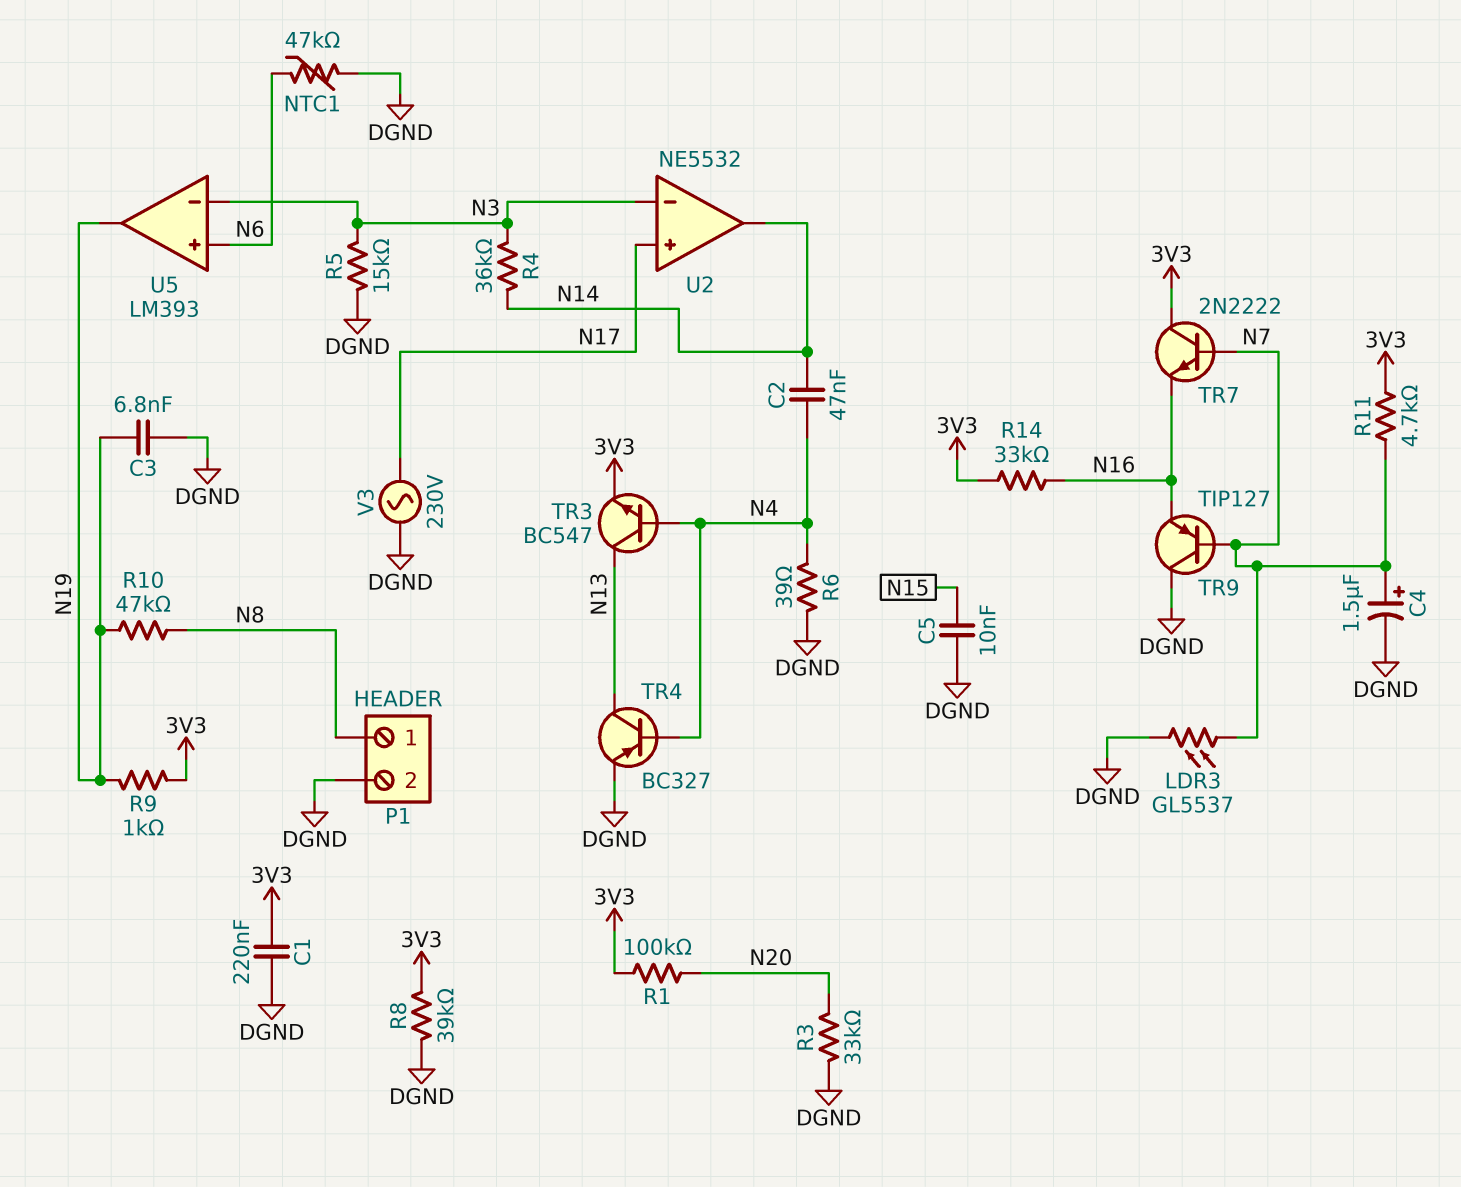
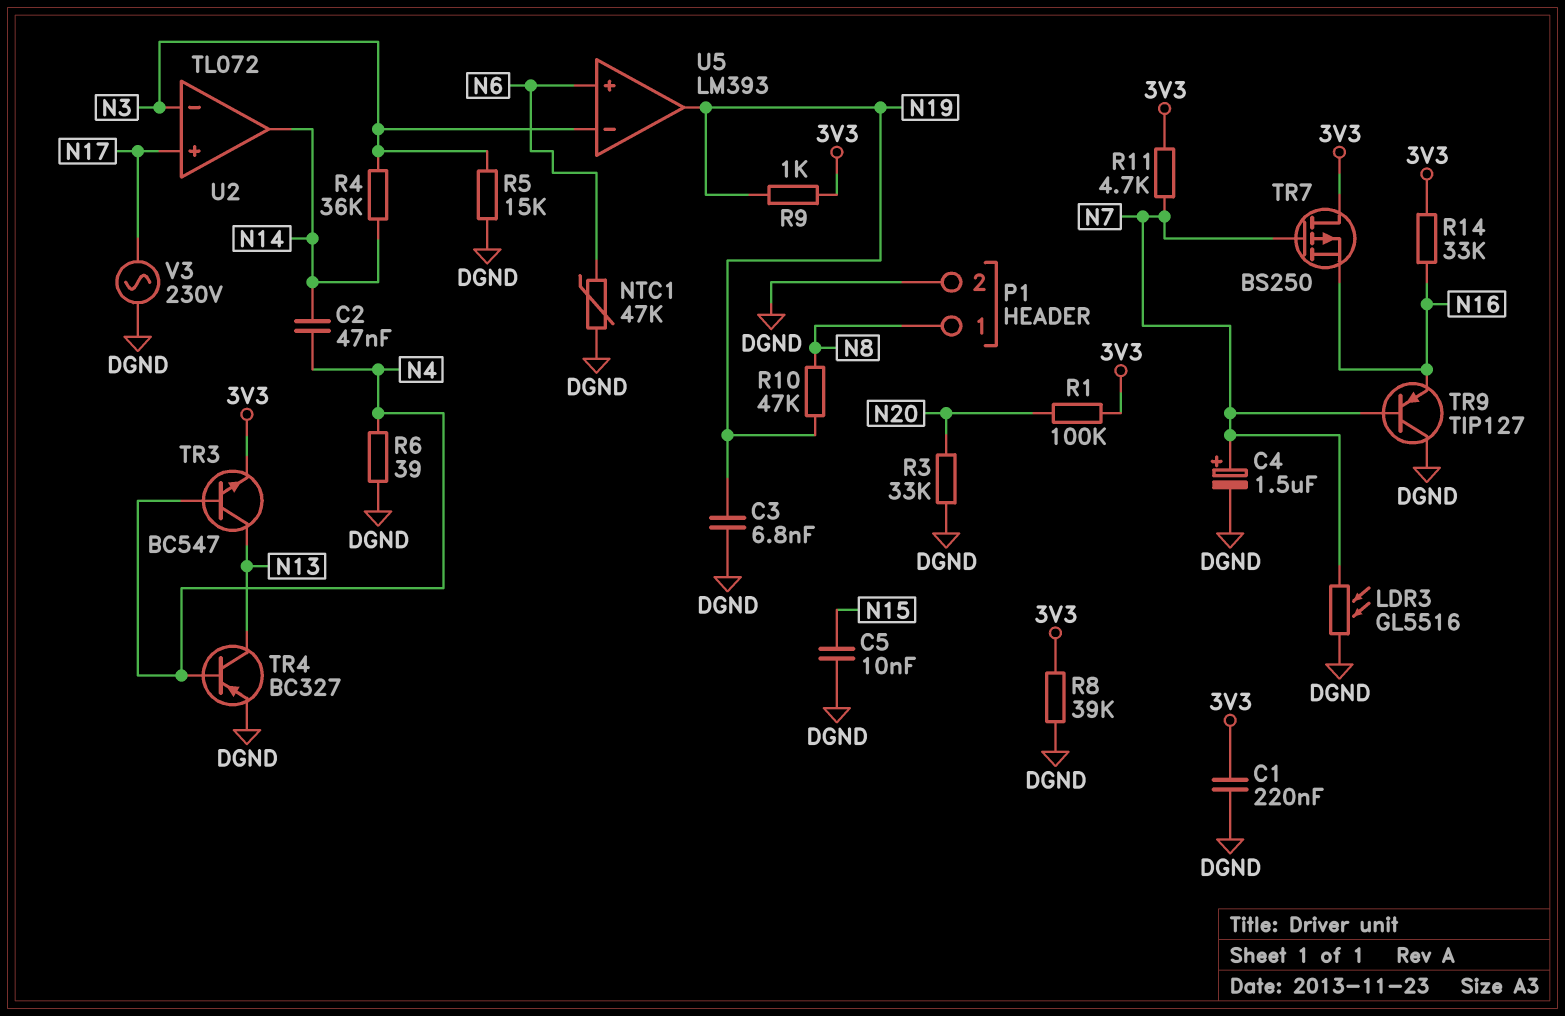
LDR3: GL5537 (DGND, N7) -> GL5516 (DGND, N7)
TR7: NPN 2N2222 (B N7, C 3V3, E N16) -> PMOS BS250 (G N7, D 3V3, S N16)
U2: NE5532 -> TL072

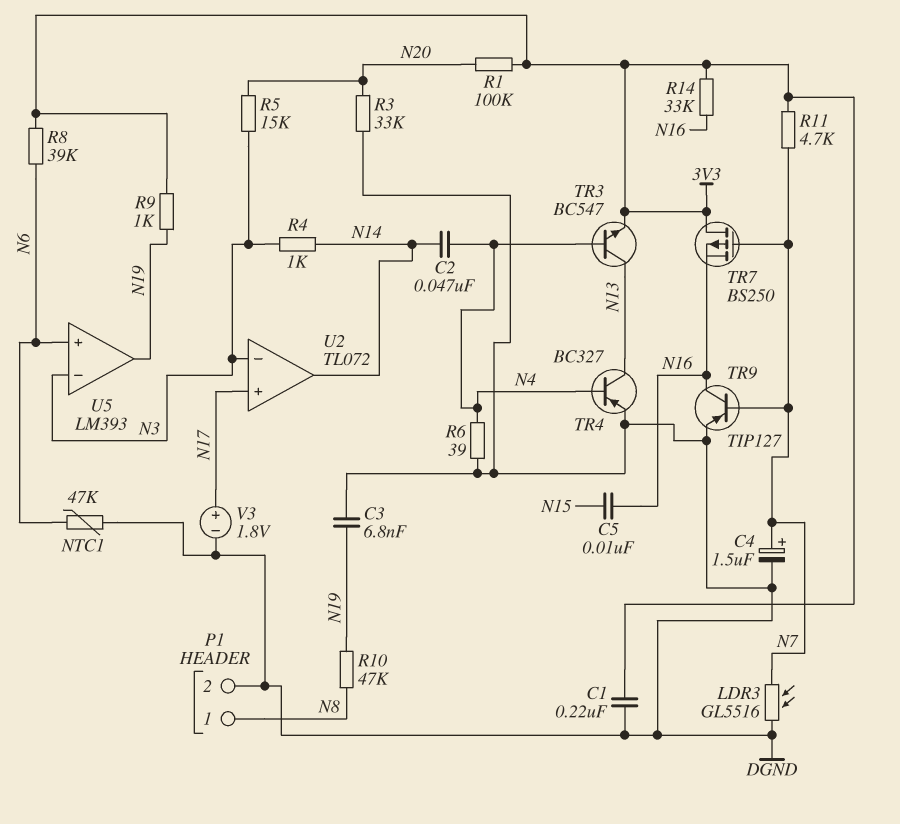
C5: 10nF (DGND, N15) -> 10nF (N15, N16)
R4: 36k (N3, N14) -> 1k (N3, N14)
R5: 15k (DGND, N3) -> 15k (N3, N20)
R8: 39k (3V3, DGND) -> 39k (3V3, N6)
TR9: PNP TIP127 (B N7, C DGND, E N16) -> PNP TIP127 (B N7, C N16, E DGND)
V3: AC 230V (DGND, N17) -> 1.8V (plus N17, minus DGND)

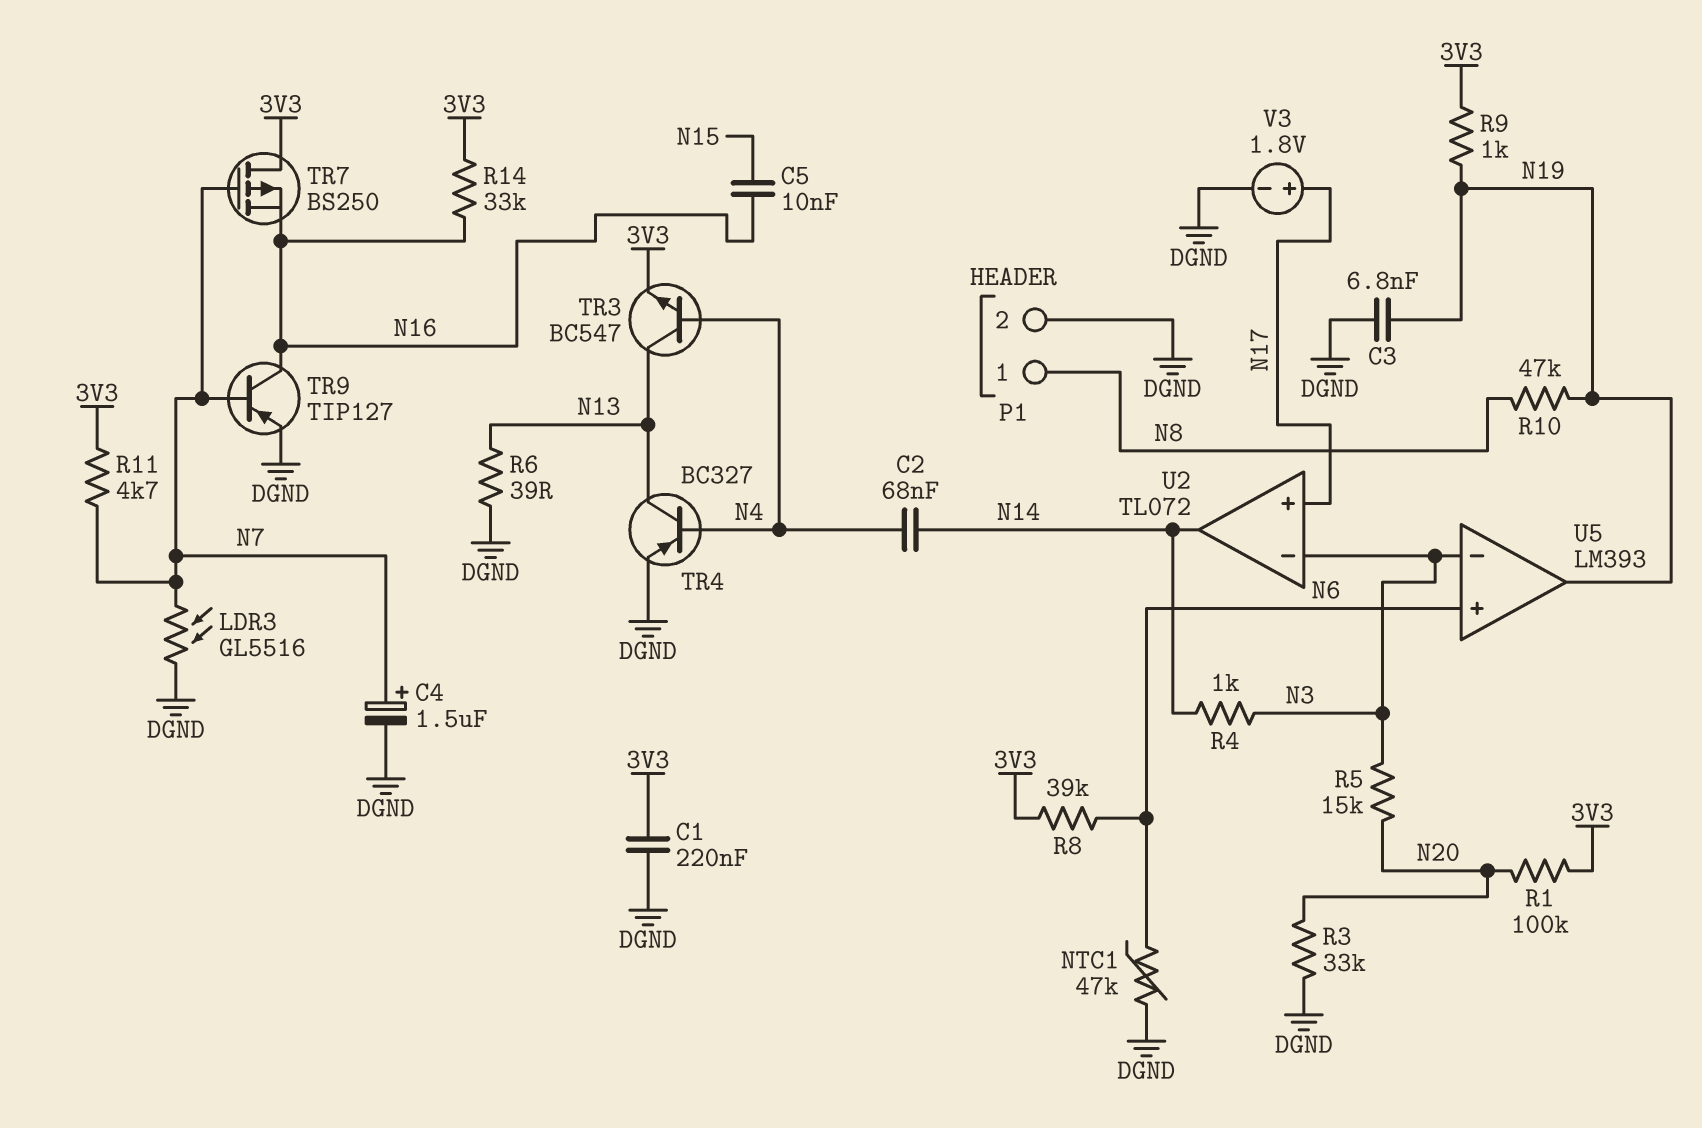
C2: 47nF (N4, N14) -> 68nF (N4, N14)
R6: 39 (DGND, N4) -> 39 (DGND, N13)

